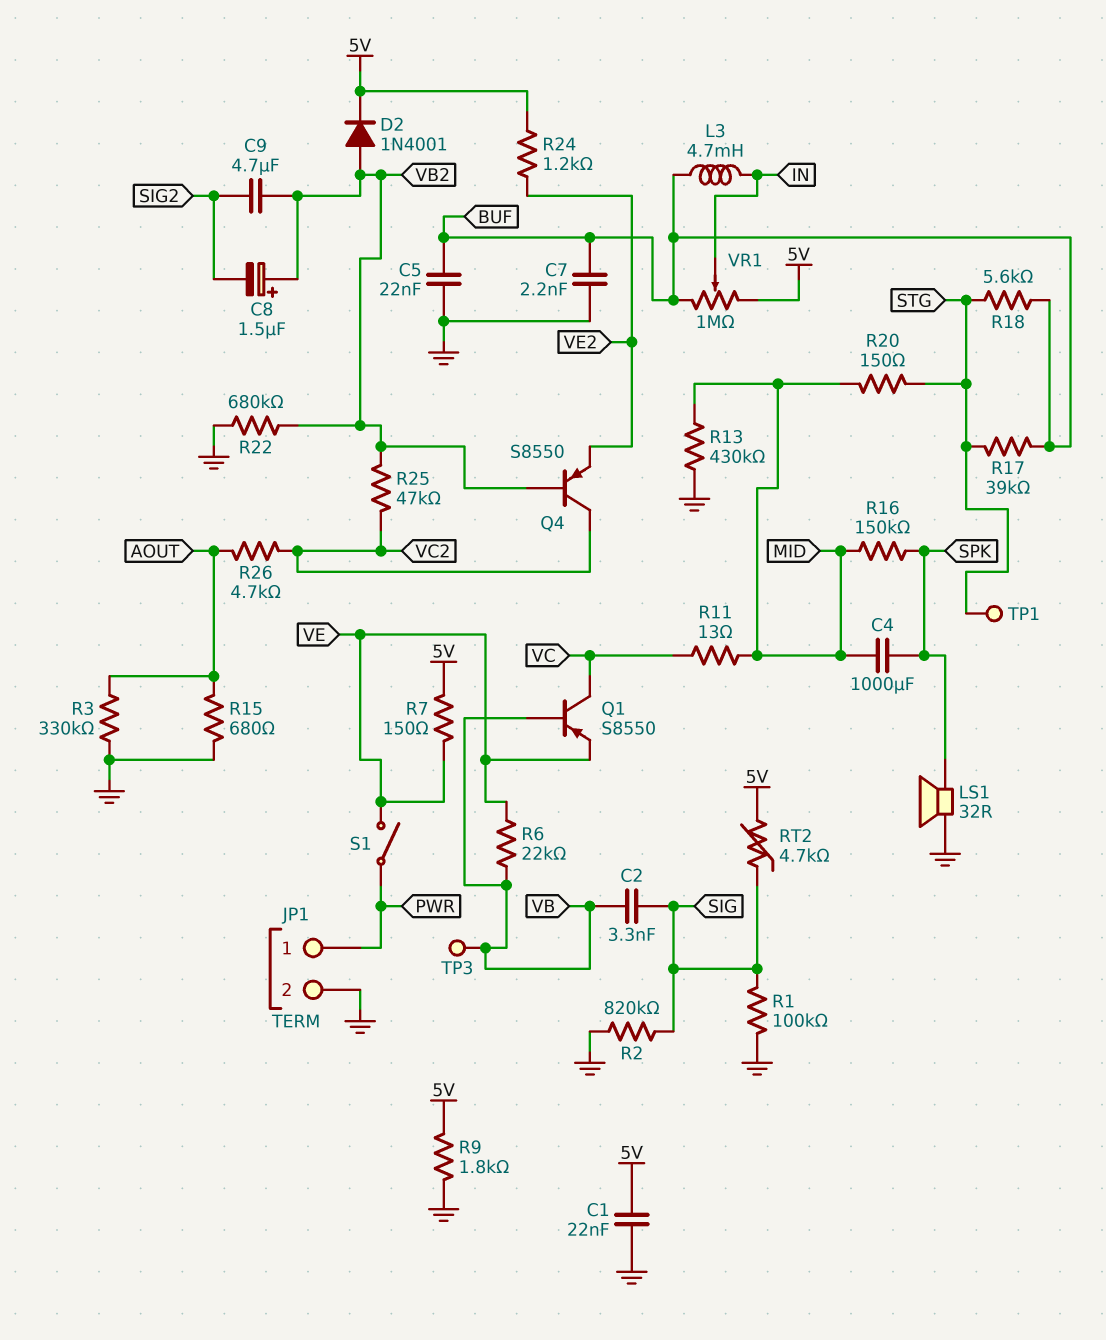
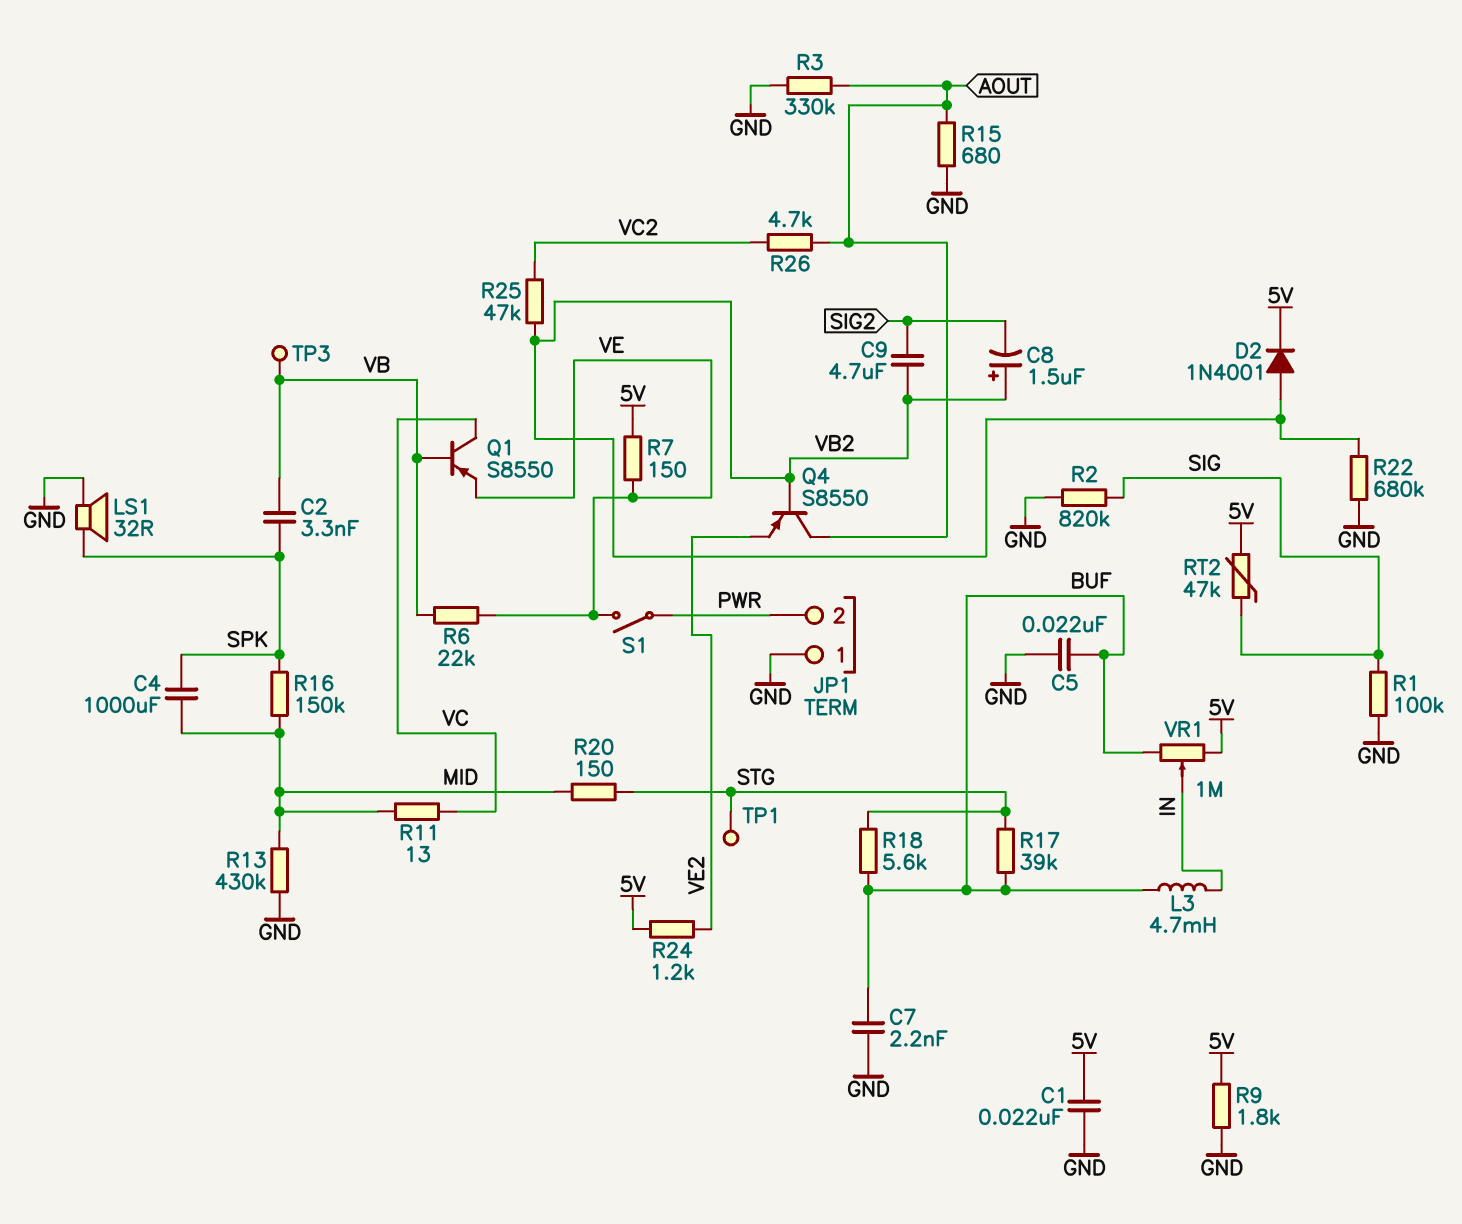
C2: 3.3nF (SIG, VB) -> 3.3nF (SPK, VB)
JP1 pin 1: PWR -> GND
JP1 pin 2: GND -> PWR
Q4: PNP S8550 (B VB2, C VC2, E VE2) -> PNP S8550 (B VB2, C AOUT, E VE2)
RT2: 4.7k (5V, SIG) -> 47k (5V, SIG)

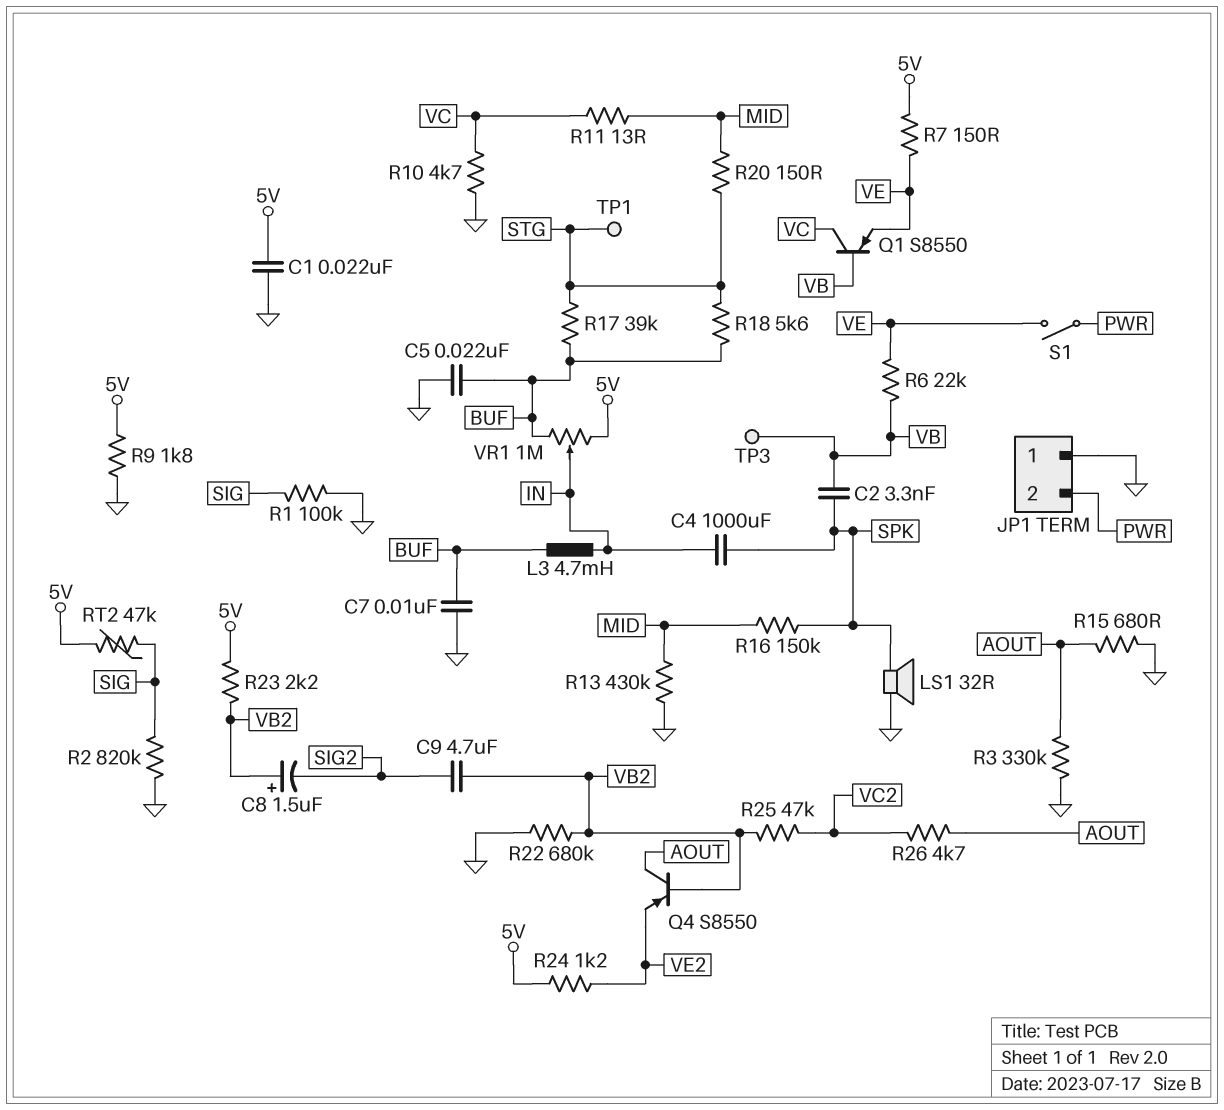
C4: 1000uF (MID, SPK) -> 1000uF (IN, SPK)
C7: 2.2nF (BUF, GND) -> 10nF (BUF, GND)
D2: diode 1N4001 (A VB2, K 5V) -> none
R10: none -> 4.7k (GND, VC)
R23: none -> 2.2k (5V, VB2)

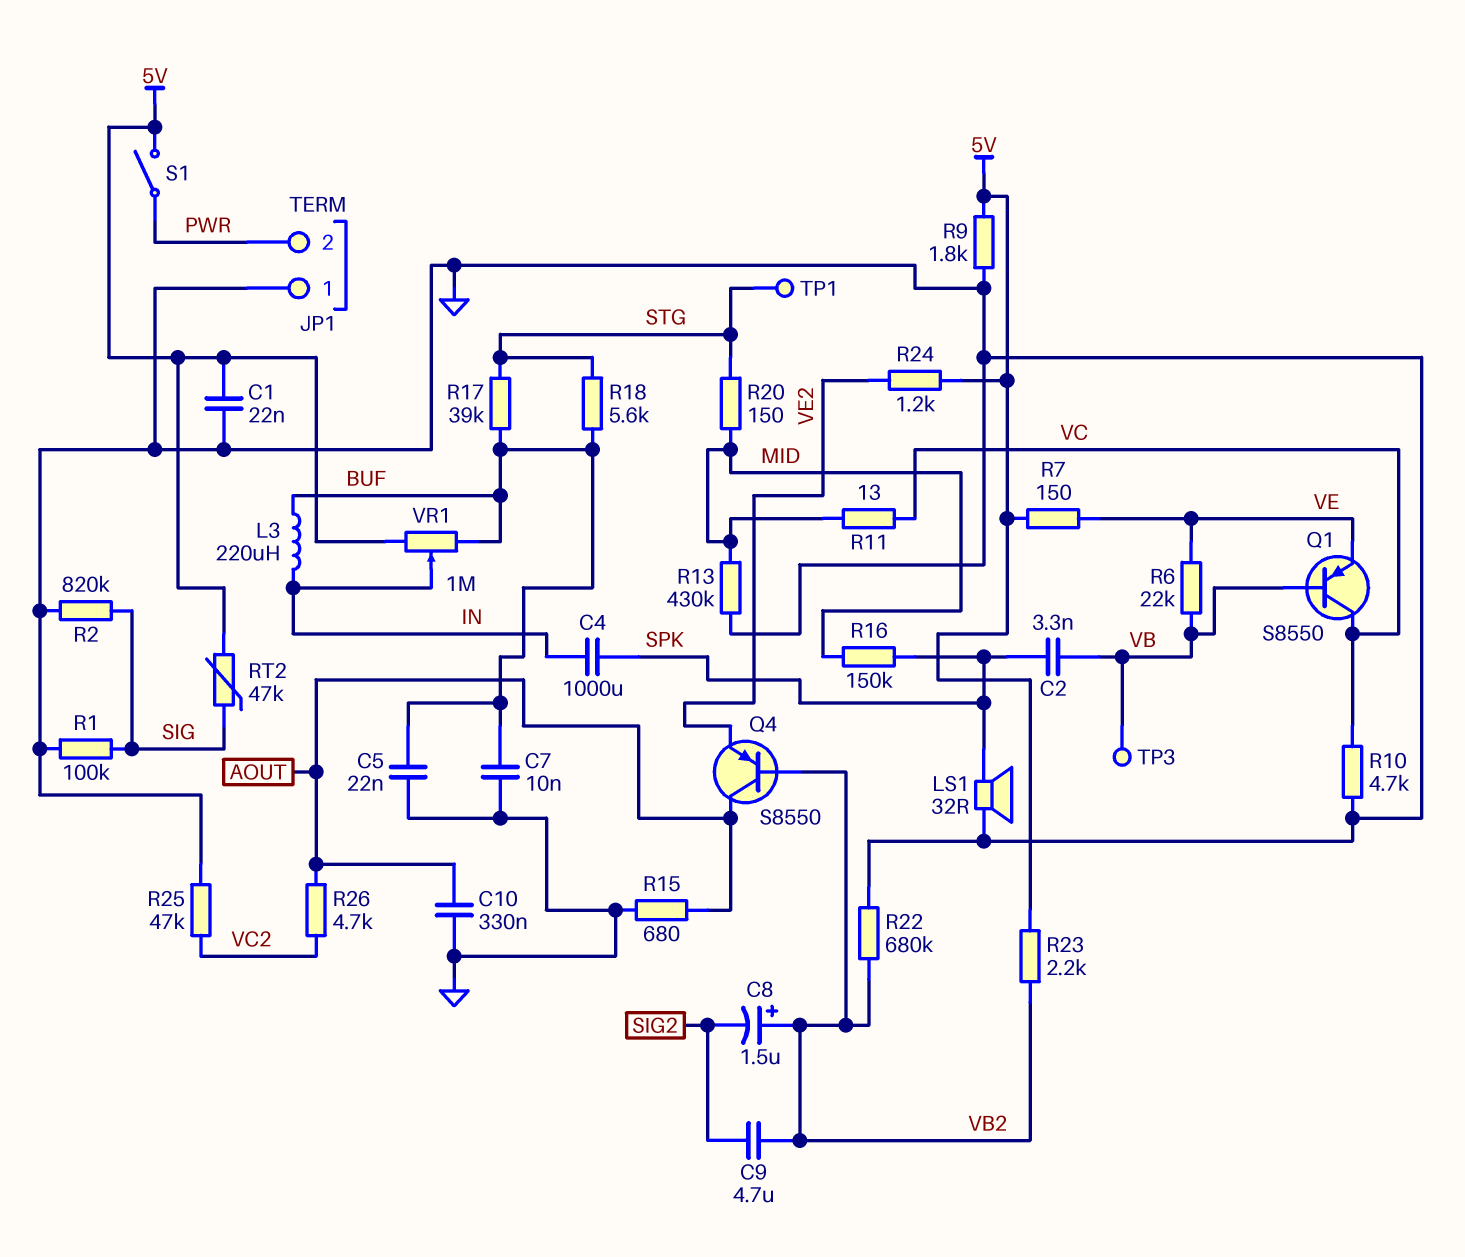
C10: none -> 330nF (AOUT, GND)
L3: 4.7mH (BUF, IN) -> 220uH (BUF, IN)
R3: 330k (AOUT, GND) -> none
R25: 47k (VB2, VC2) -> 47k (GND, VC2)
S1: switch (PWR, VE) -> switch (5V, PWR)

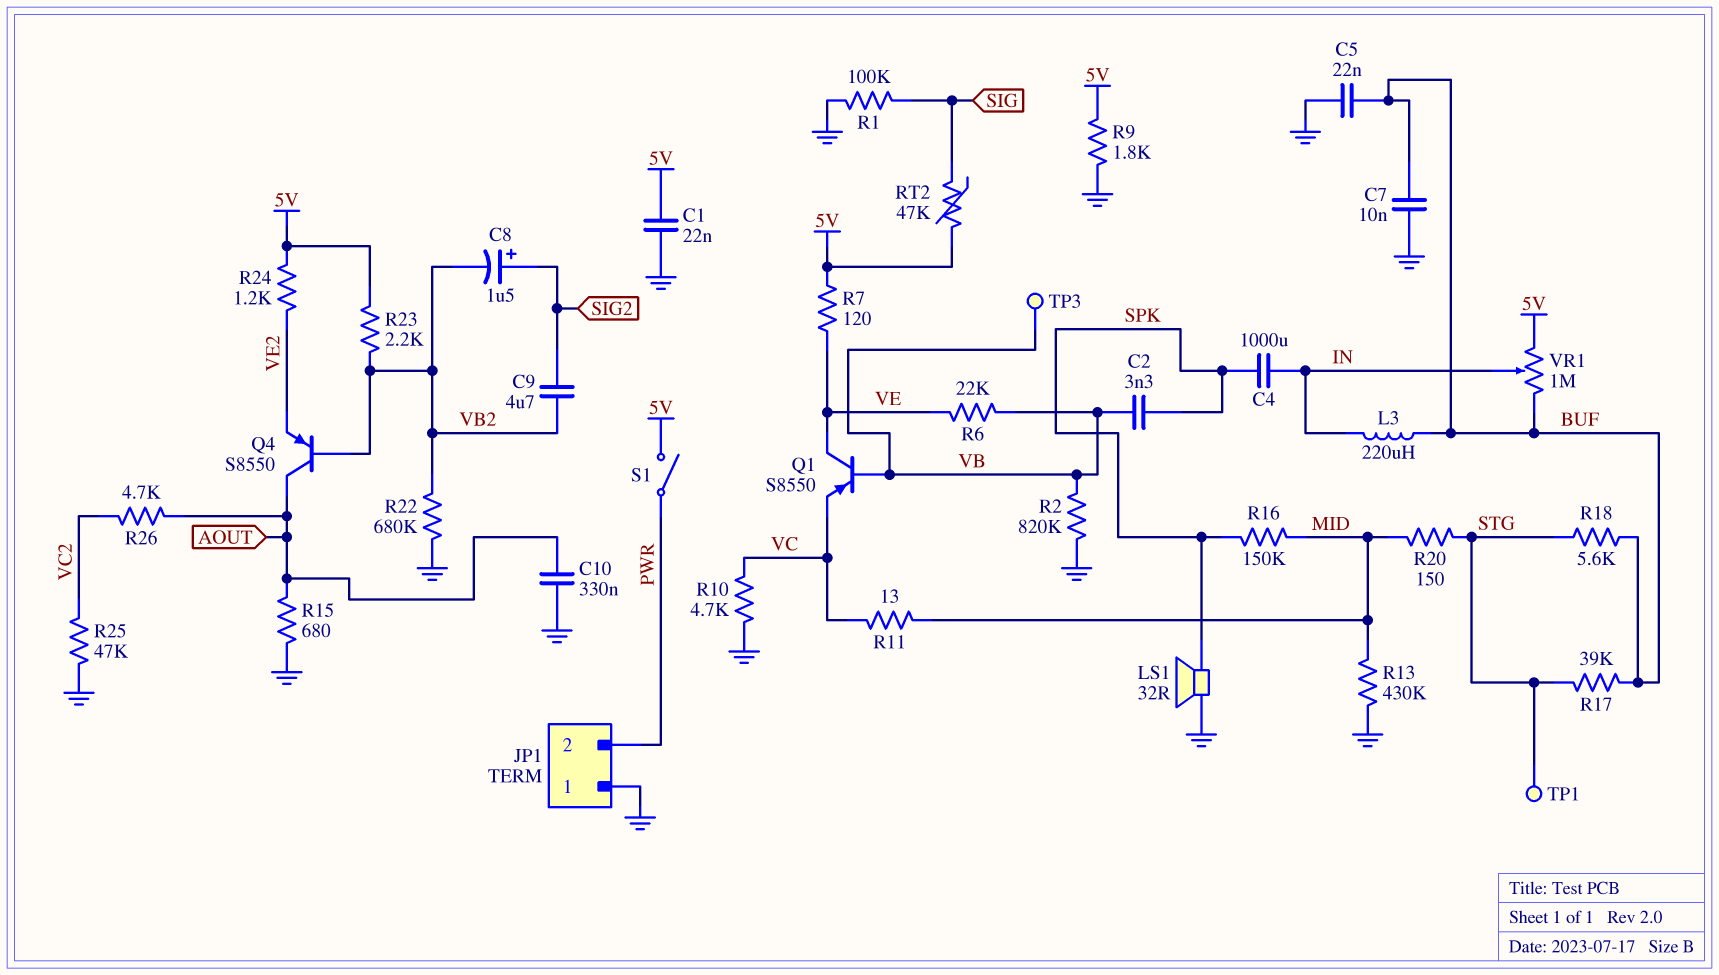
C8: 1.5uF (plus VB2, minus SIG2) -> 1.5uF (plus SIG2, minus VB2)
Q1: PNP S8550 (B VB, C VC, E VE) -> PNP S8550 (B VB, C VE, E VC)
R2: 820k (GND, SIG) -> 820k (GND, VB)
R7: 150 (5V, VE) -> 120 (5V, VE)

